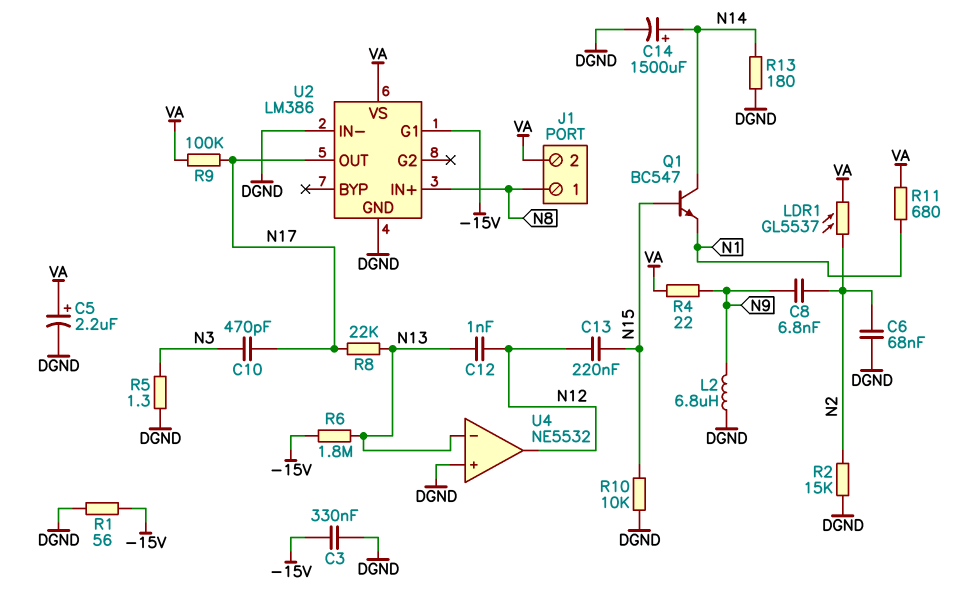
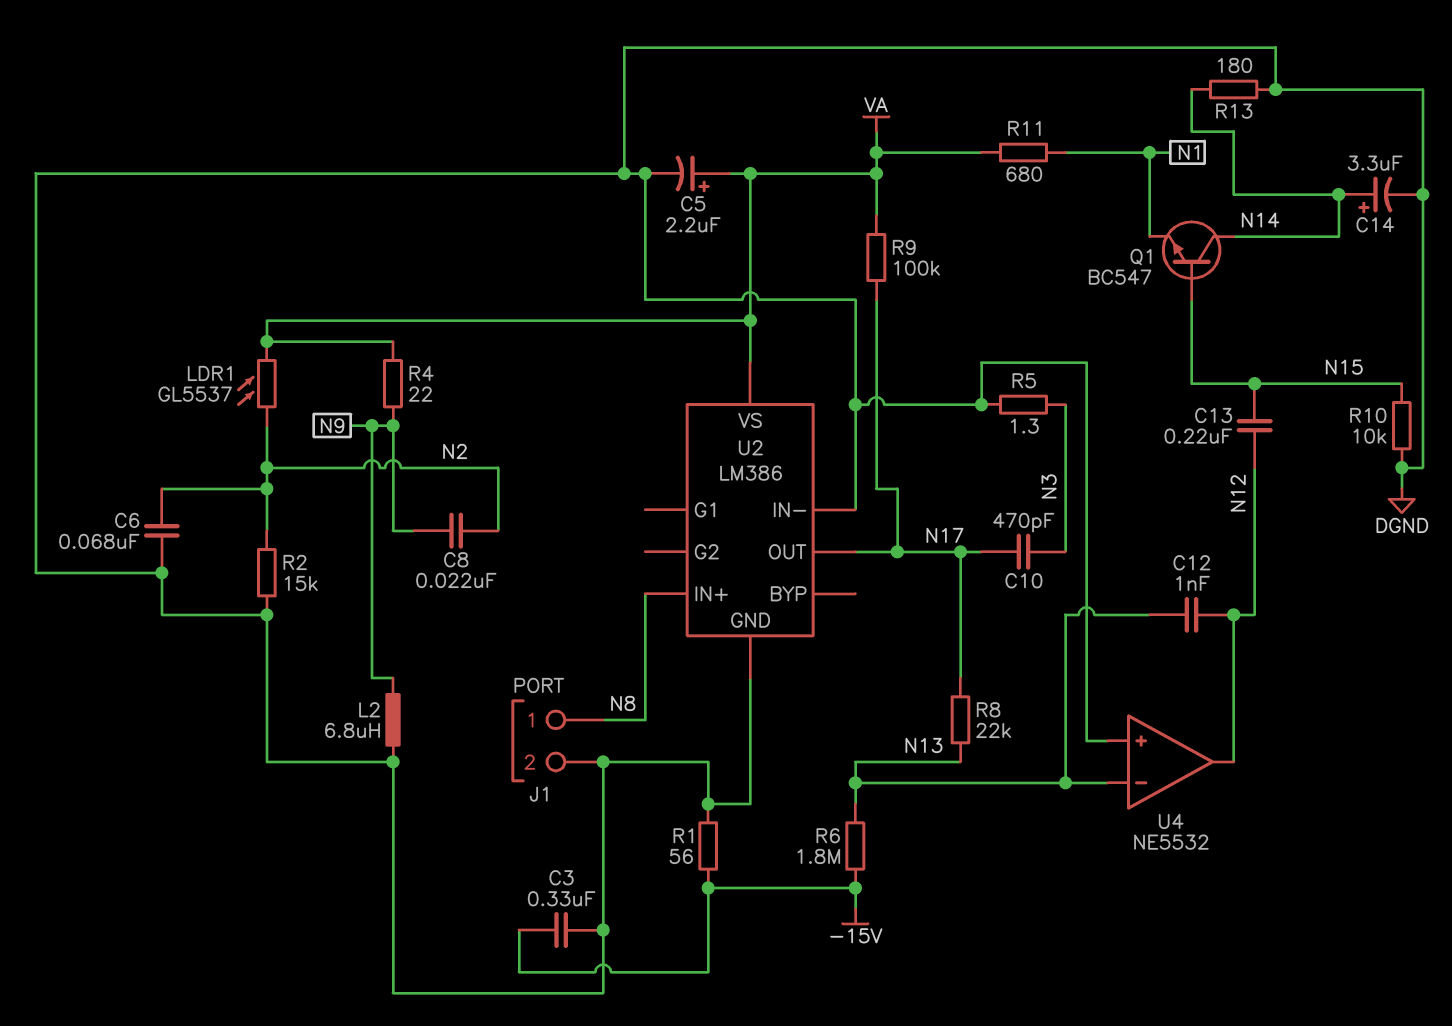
C8: 6.8nF (N2, N9) -> 22nF (N2, N9)
C14: 1500uF (plus N14, minus DGND) -> 3.3uF (plus N14, minus DGND)
J1 pin 2: VA -> DGND
U2 pin G1: -15V -> none

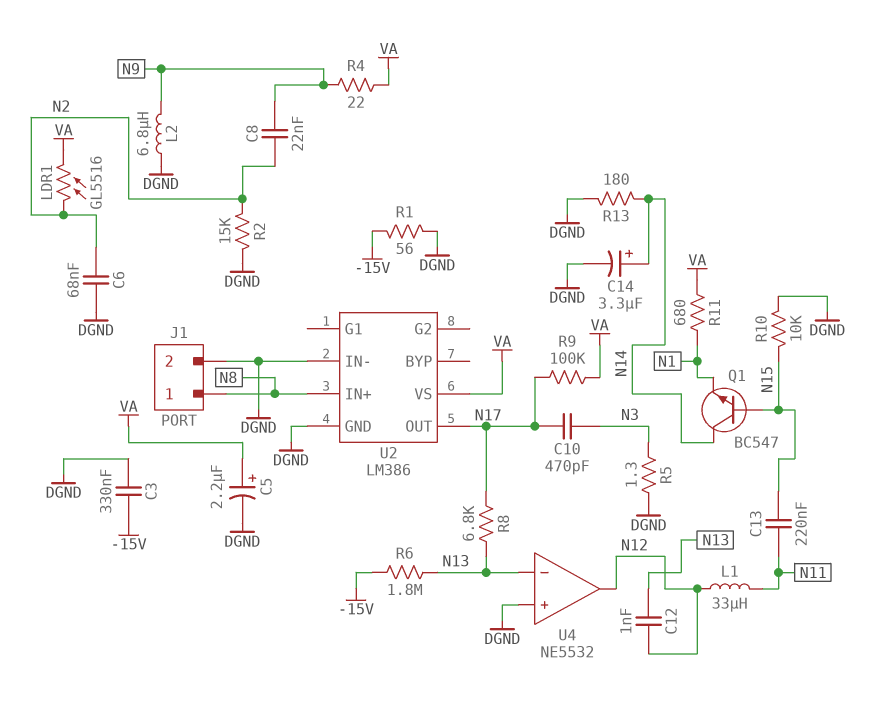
C13: 220nF (N12, N15) -> 220nF (N11, N15)
L1: none -> 33uH (N11, N12)
LDR1: GL5537 (N2, VA) -> GL5516 (N2, VA)
R8: 22k (N13, N17) -> 6.8k (N13, N17)

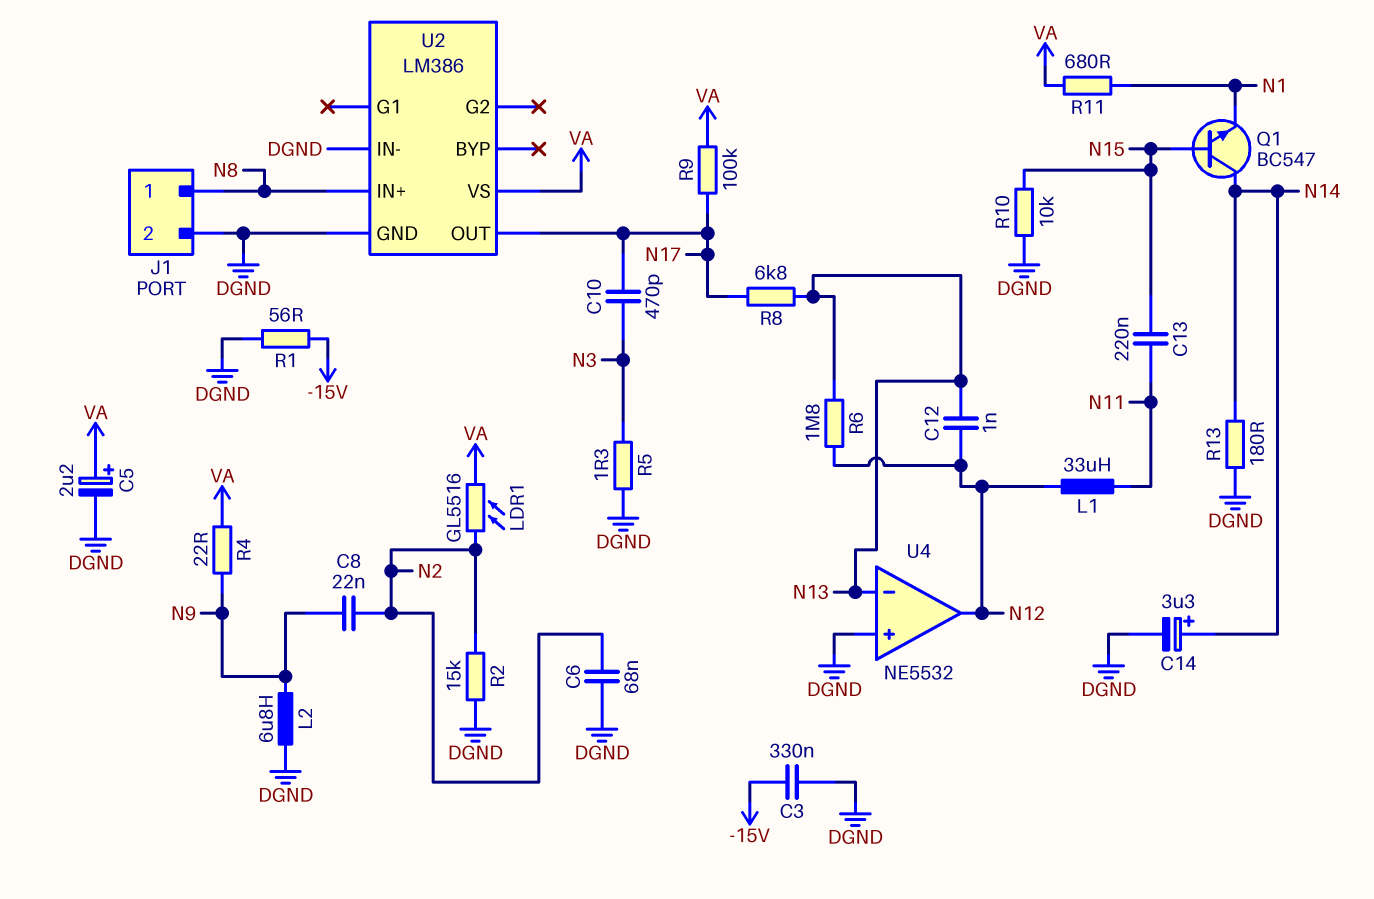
R6: 1.8M (-15V, N13) -> 1.8M (N12, N13)

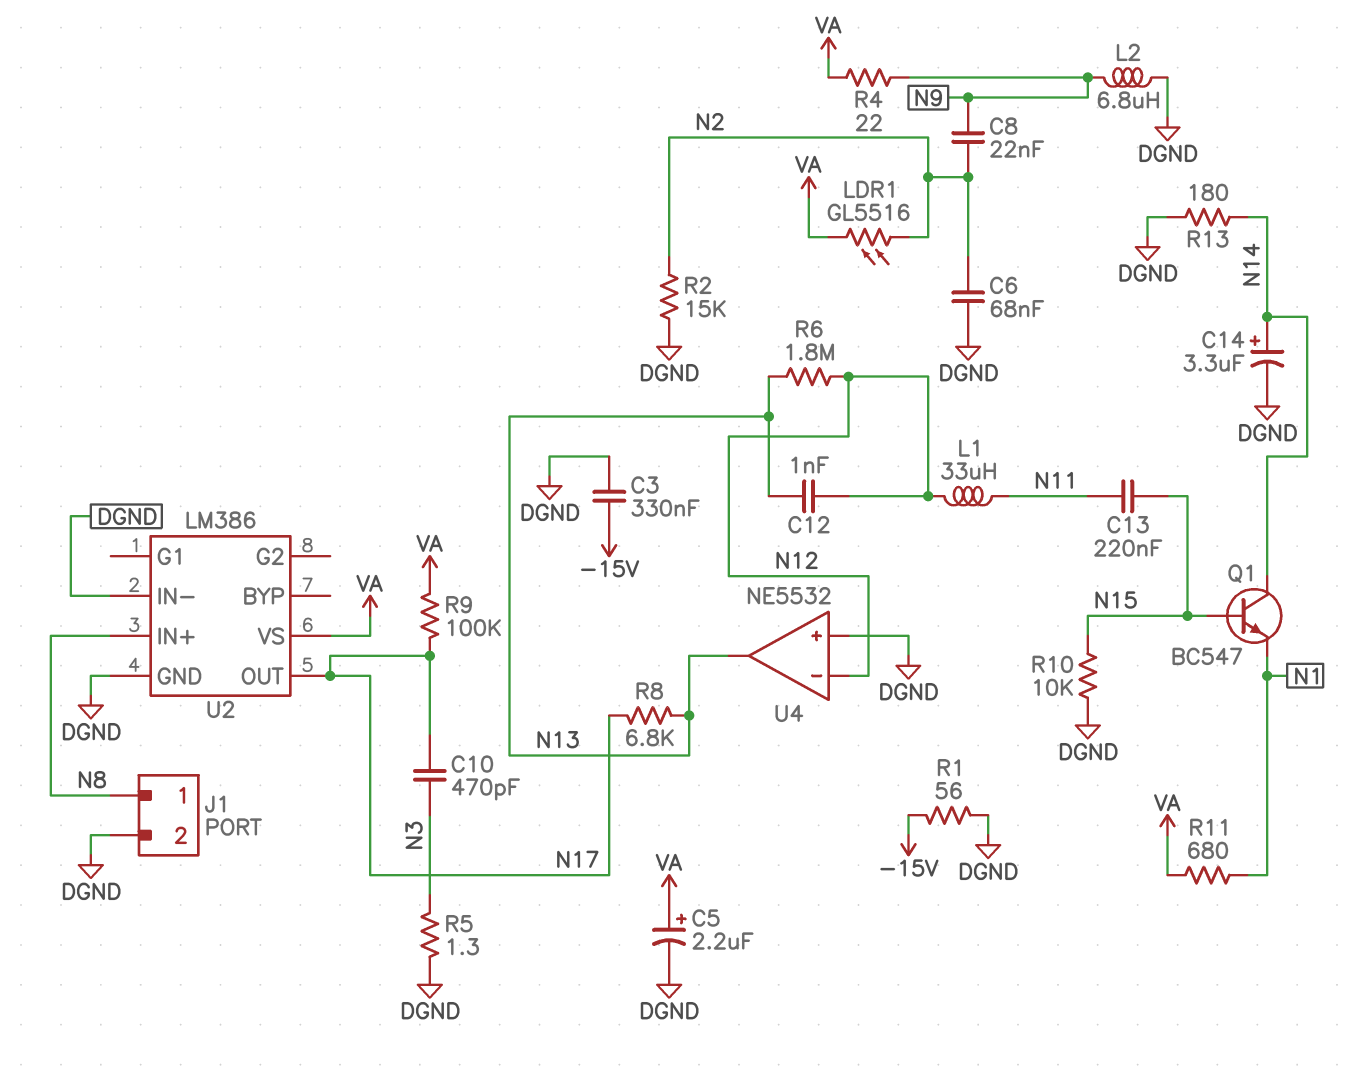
U4 pin in-: N13 -> N12
U4 pin out: N12 -> N13

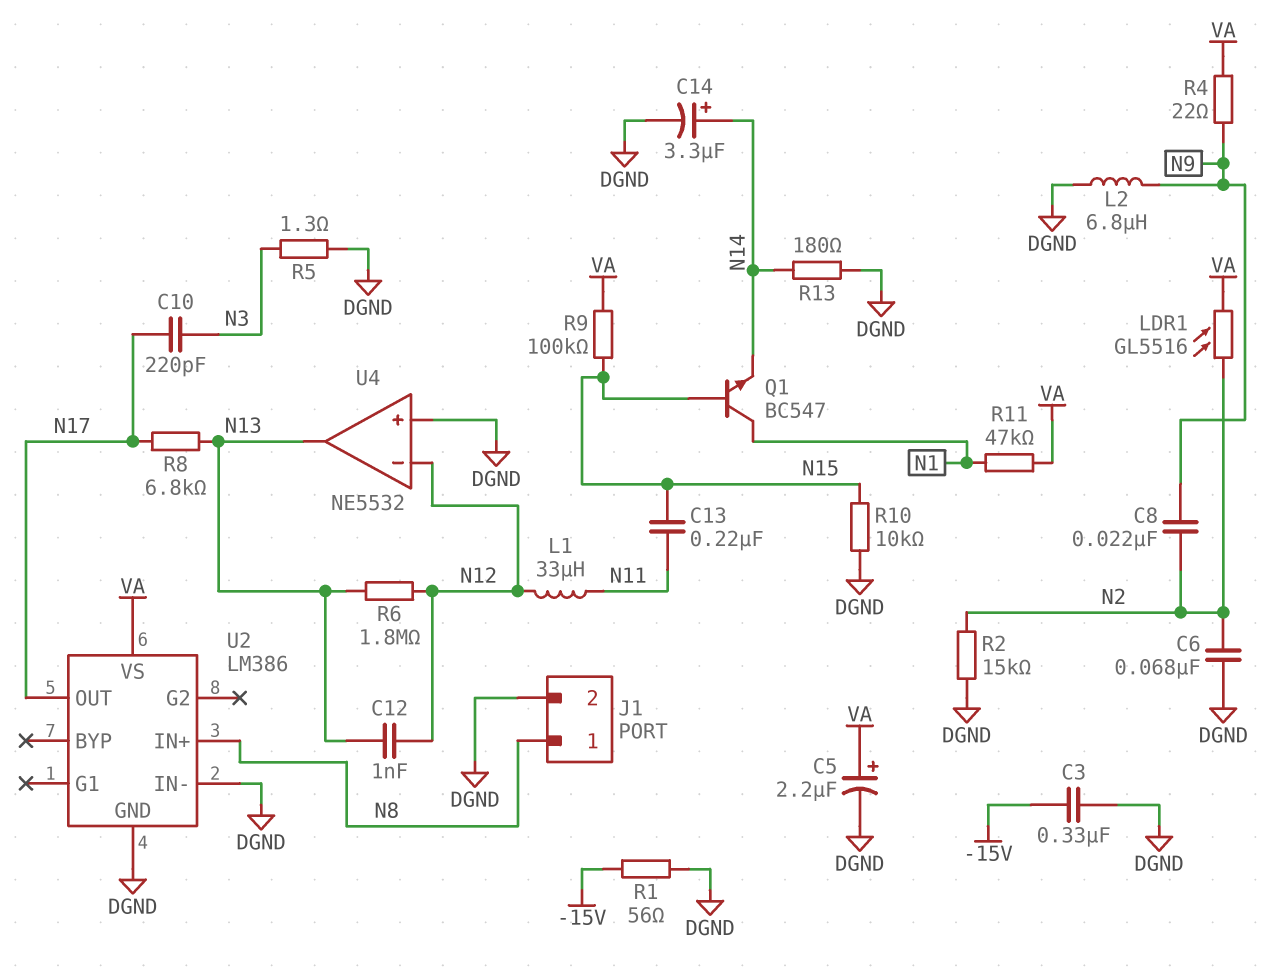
C10: 470pF (N3, N17) -> 220pF (N3, N17)
Q1: NPN BC547 (B N15, C N14, E N1) -> NPN BC547 (B N15, C N1, E N14)
R9: 100k (N17, VA) -> 100k (N15, VA)
R11: 680 (N1, VA) -> 47k (N1, VA)

